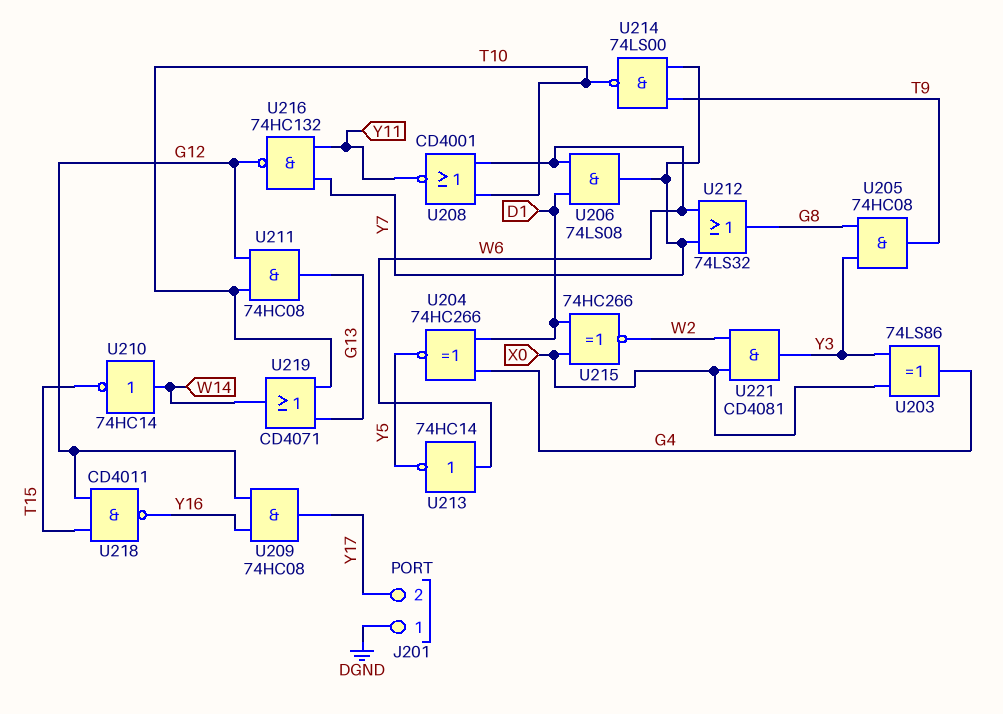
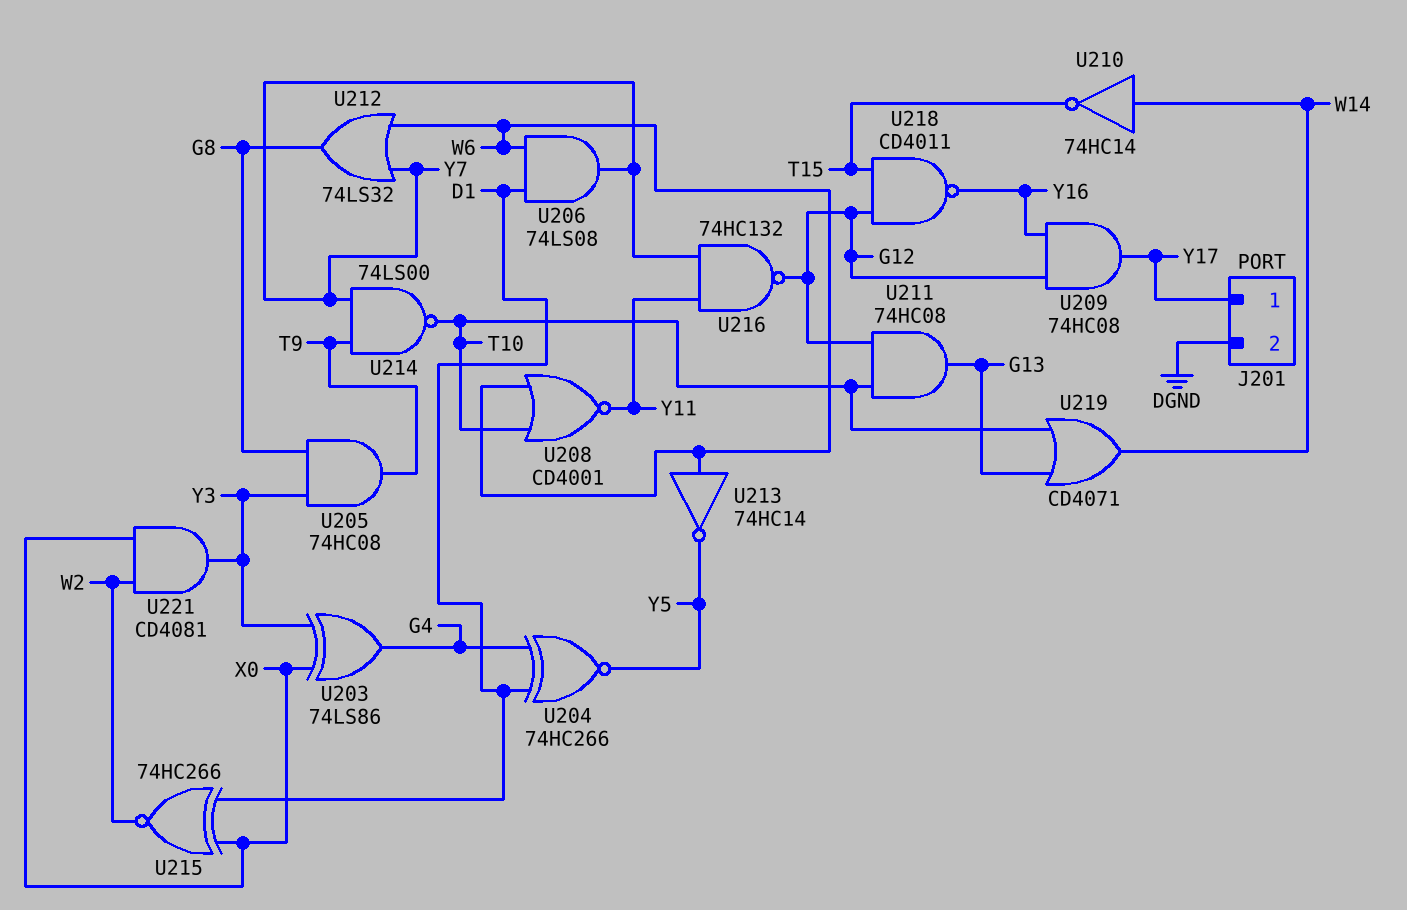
J201 pin 1: DGND -> Y17
J201 pin 2: Y17 -> DGND

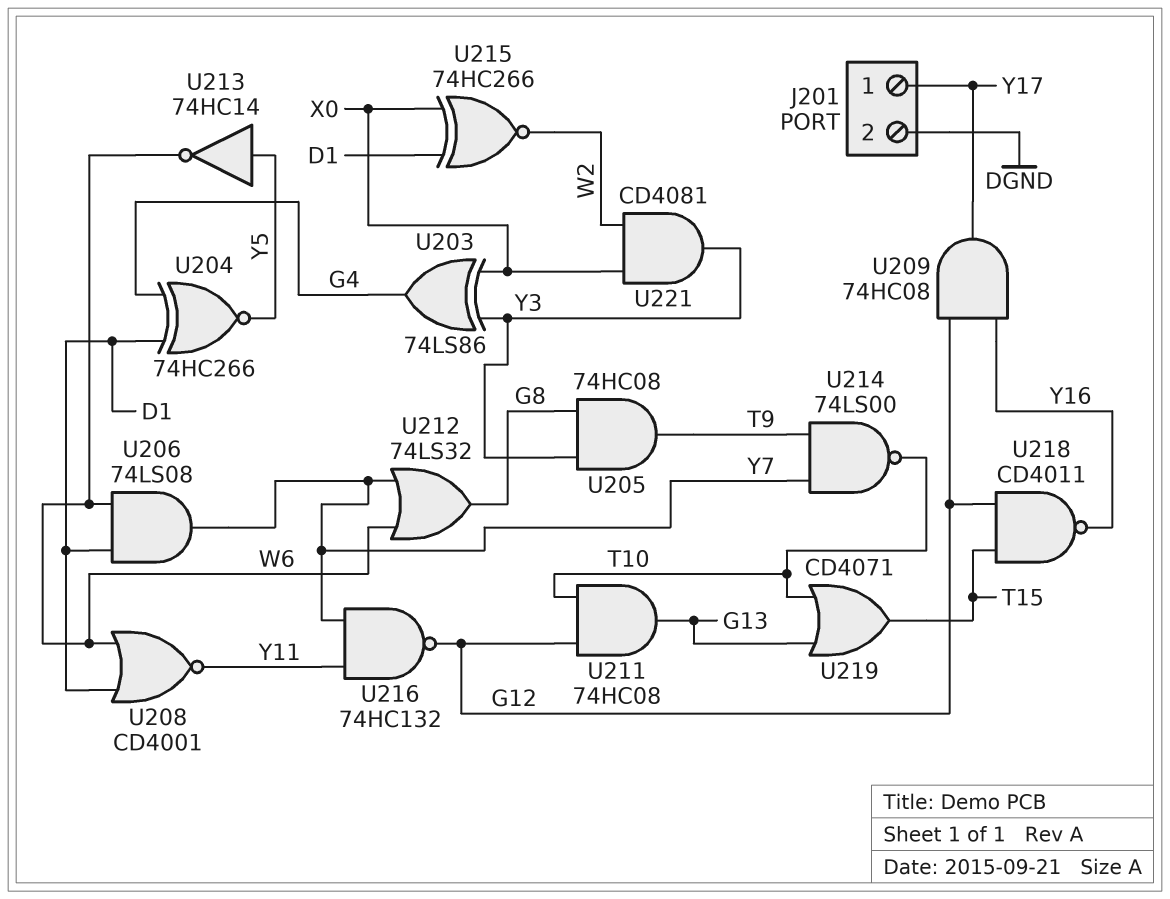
U208: NOR CD4001 (in T10, in W6, out Y11) -> NOR CD4001 (in D1, in W6, out Y11)
U210: NOT 74HC14 (in W14, out T15) -> none
U213: NOT 74HC14 (in W6, out Y5) -> NOT 74HC14 (in Y5, out W6)
U219: OR CD4071 (in G13, in T10, out W14) -> OR CD4071 (in G13, in T10, out T15)

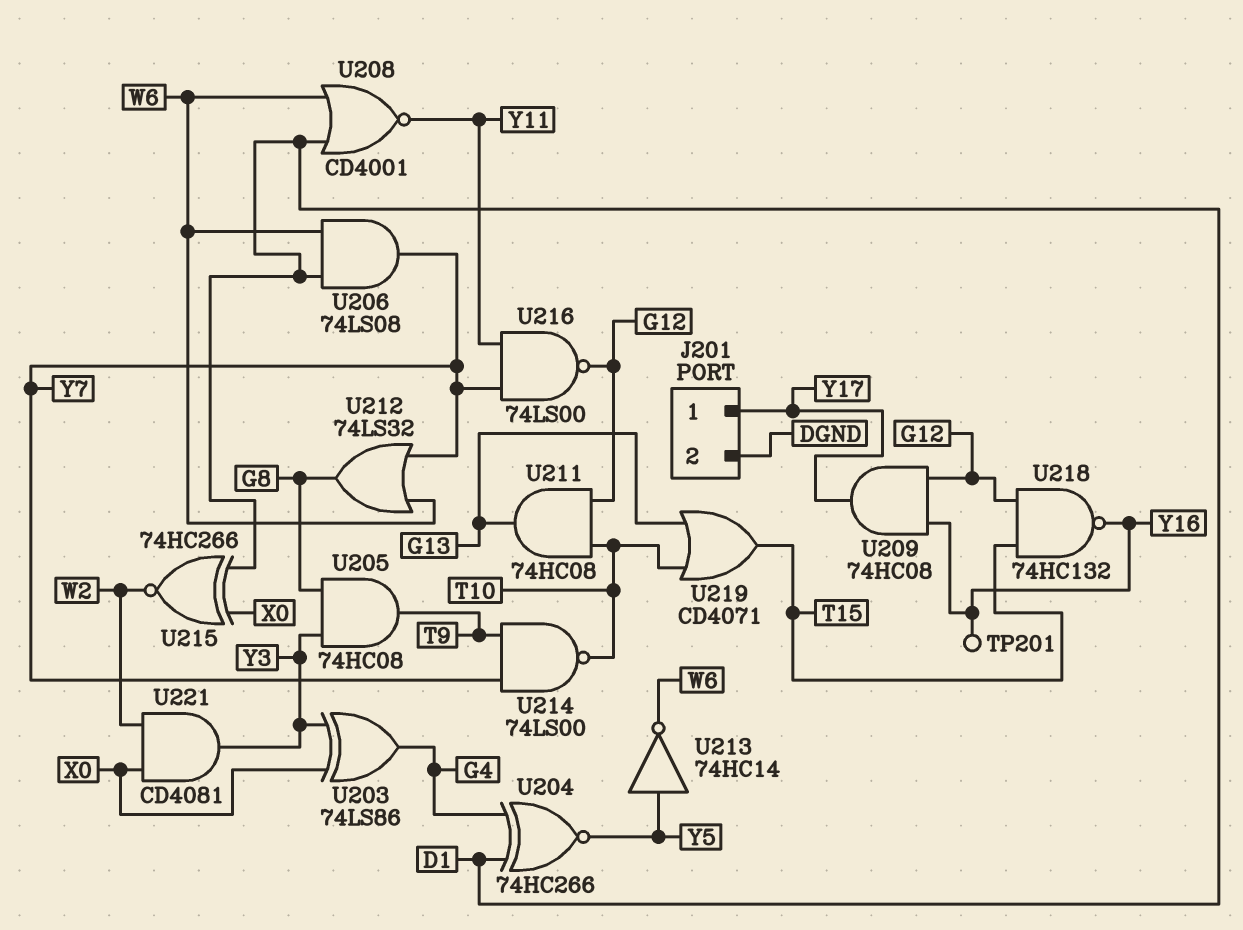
TP201: none -> test point (Y16)
U216: NAND 74HC132 (in Y7, in Y11, out G12) -> NAND 74LS00 (in Y7, in Y11, out G12)
U218: NAND CD4011 (in G12, in T15, out Y16) -> NAND 74HC132 (in G12, in T15, out Y16)

